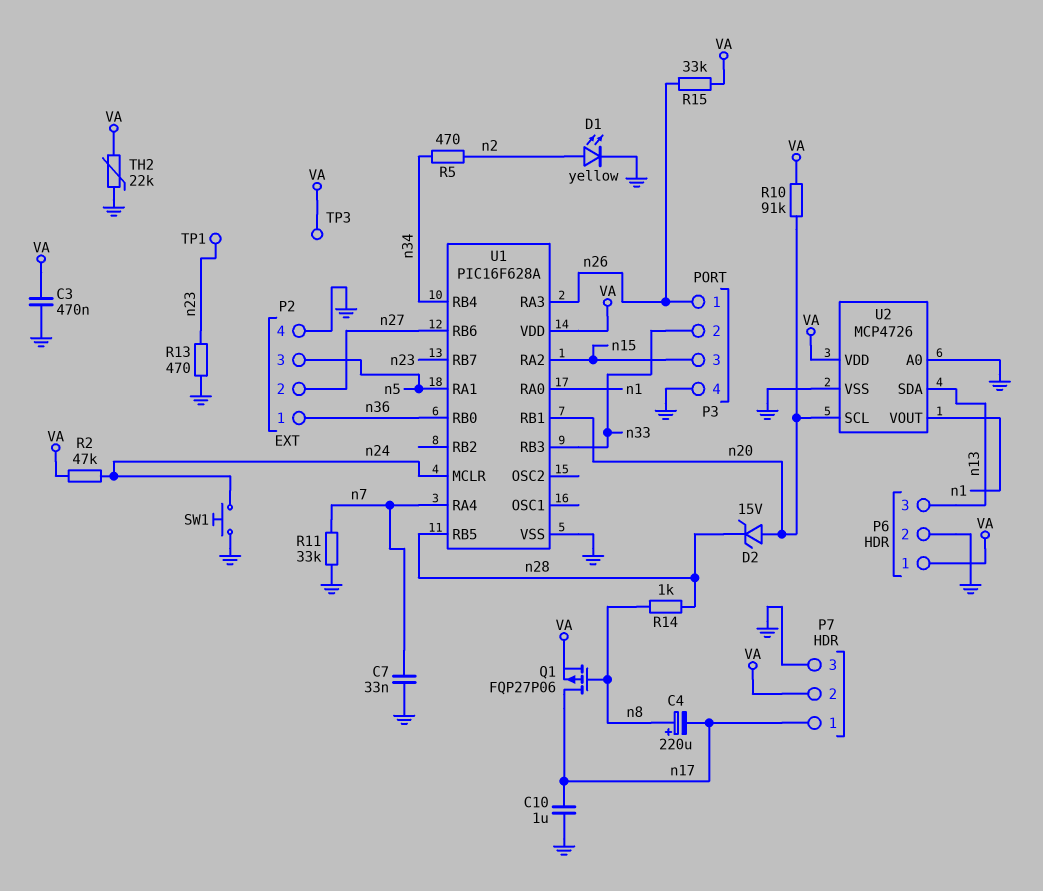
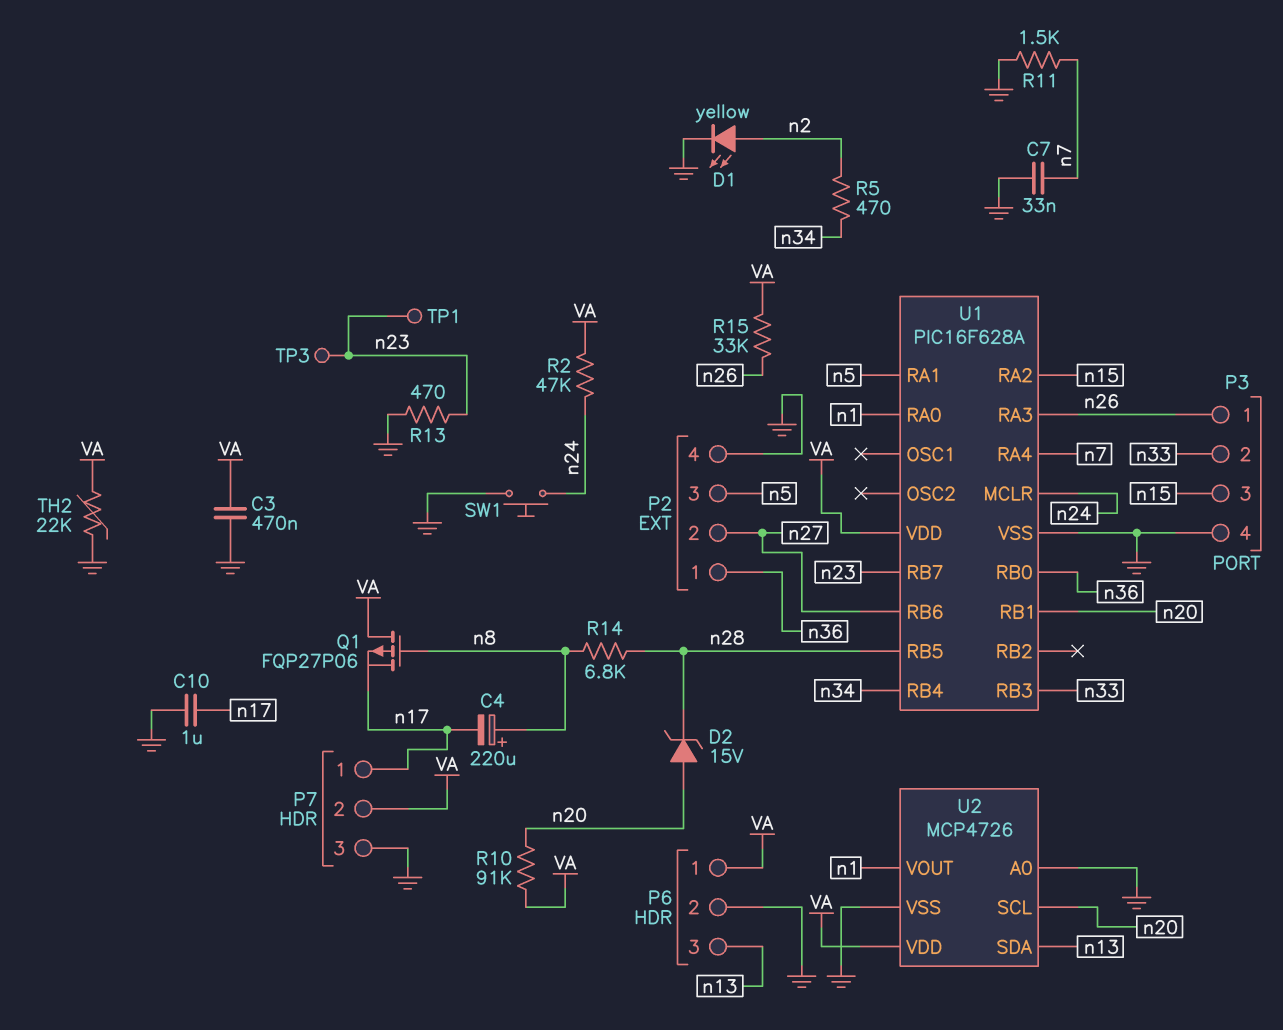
Q1: PMOS FQP27P06 (G n8, D n17, S VA) -> PMOS FQP27P06 (G n8, D VA, S n17)
R11: 33k (GND, n7) -> 1.5k (GND, n7)
R14: 1k (n8, n28) -> 6.8k (n8, n28)
TP3: test point (VA) -> test point (n23)

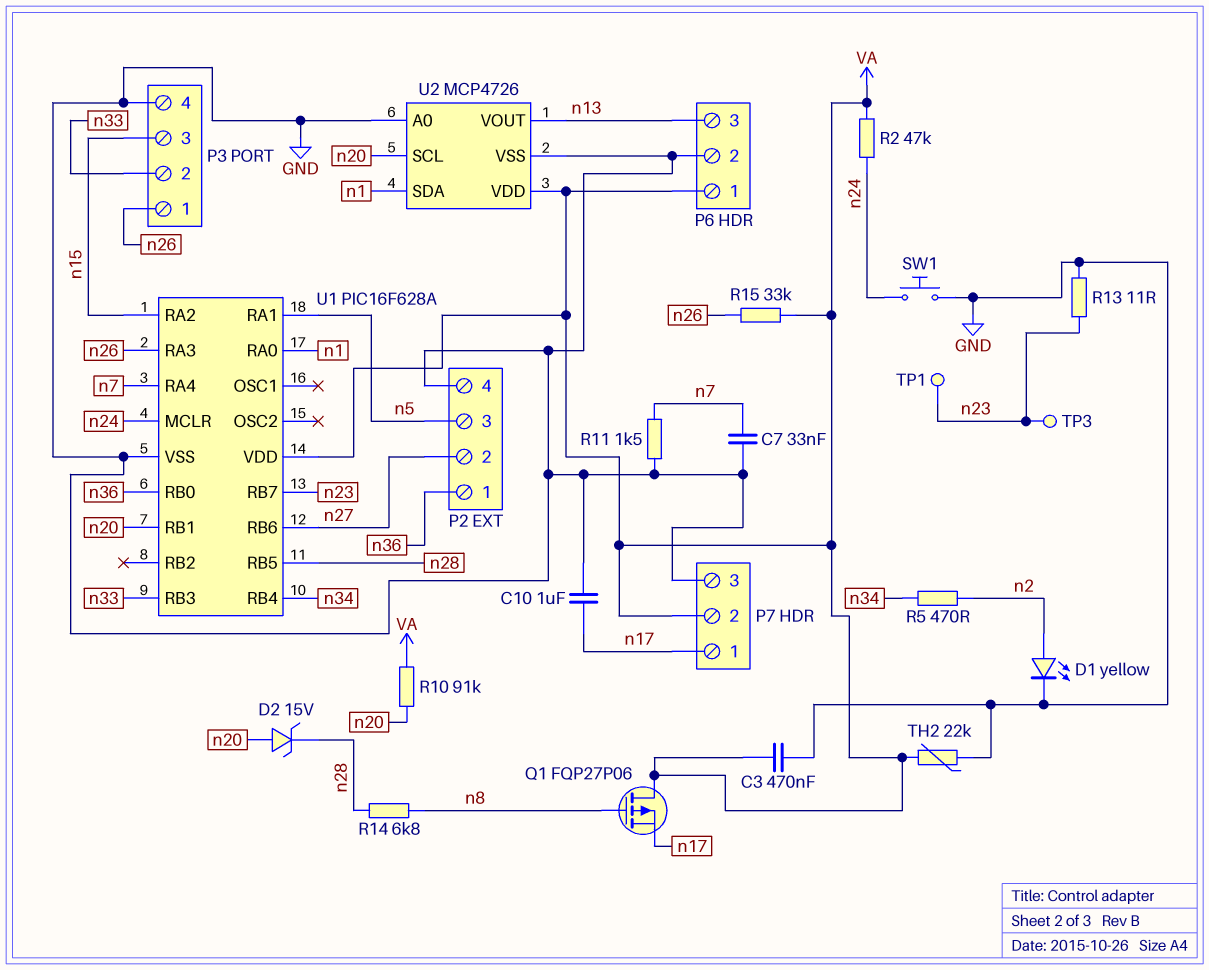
C4: 220uF (plus n8, minus n17) -> none
R13: 470 (GND, n23) -> 11 (GND, n23)
U2 pin SDA: n13 -> n1
U2 pin VOUT: n1 -> n13

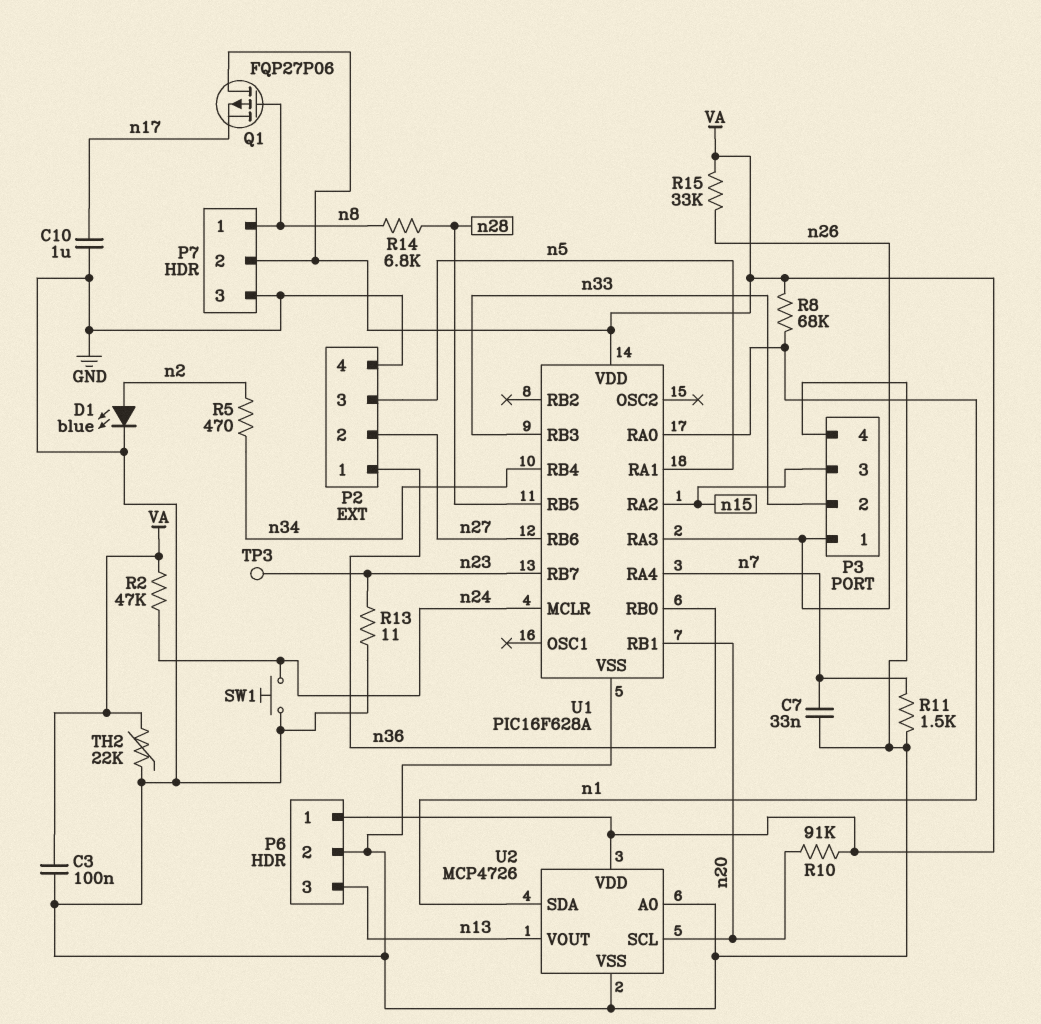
C3: 470nF (GND, VA) -> 100nF (GND, VA)
D1: LED yellow (A n2, K GND) -> LED blue (A n2, K GND)
D2: zener 15V (A n20, K n28) -> none
P7 pin 1: n17 -> n8
R8: none -> 68k (VA, n1)
TP1: test point (n23) -> none

